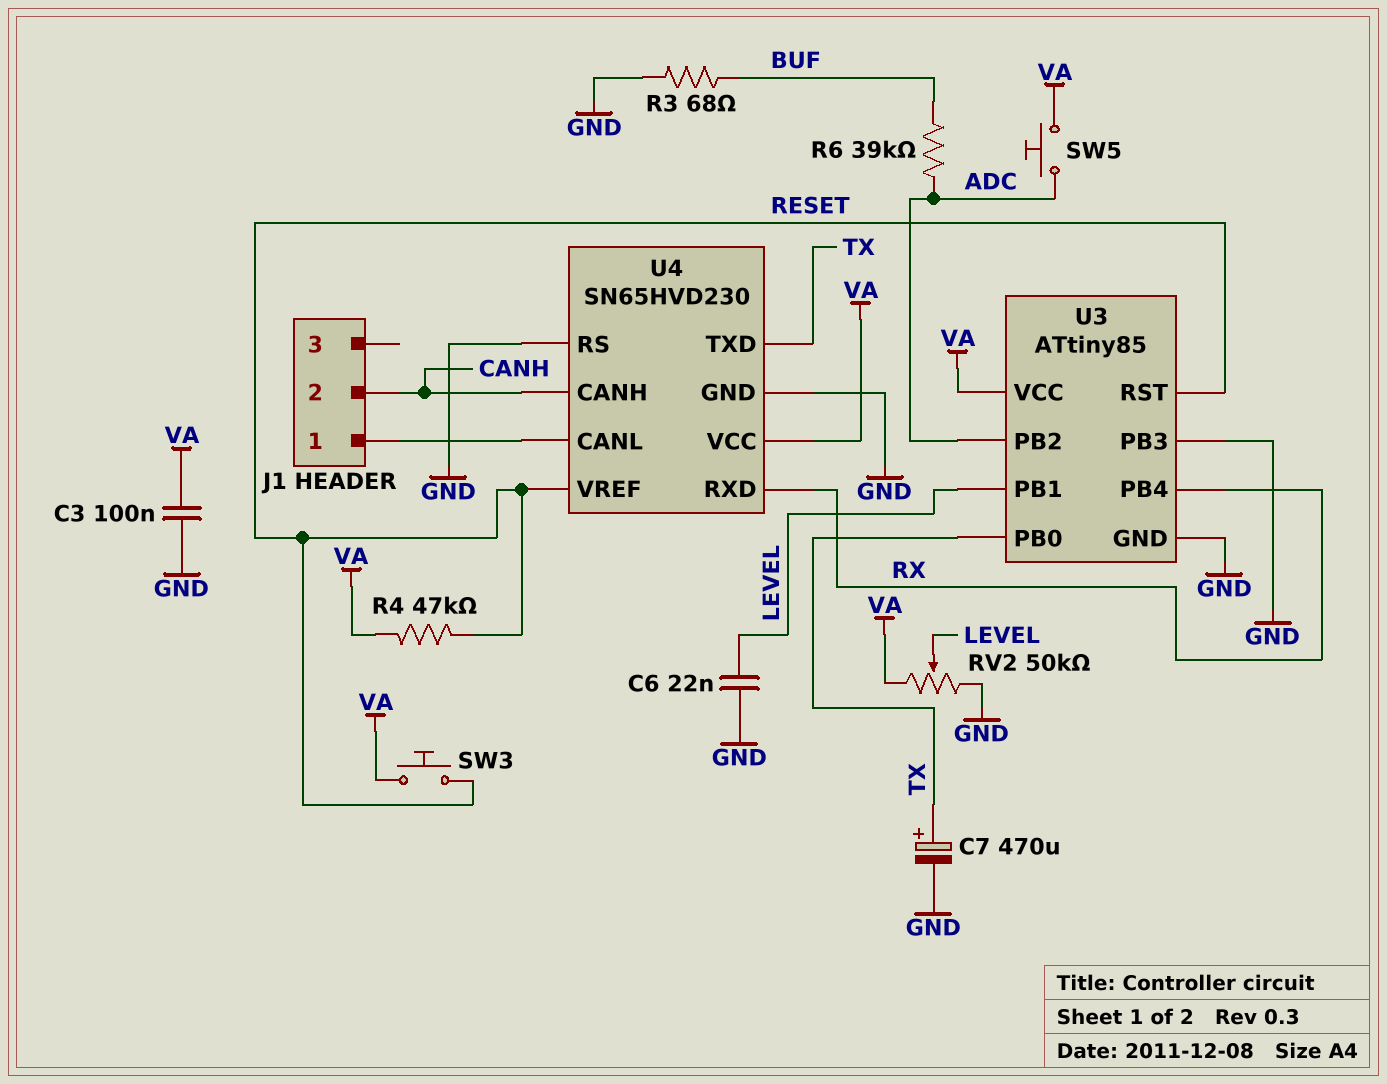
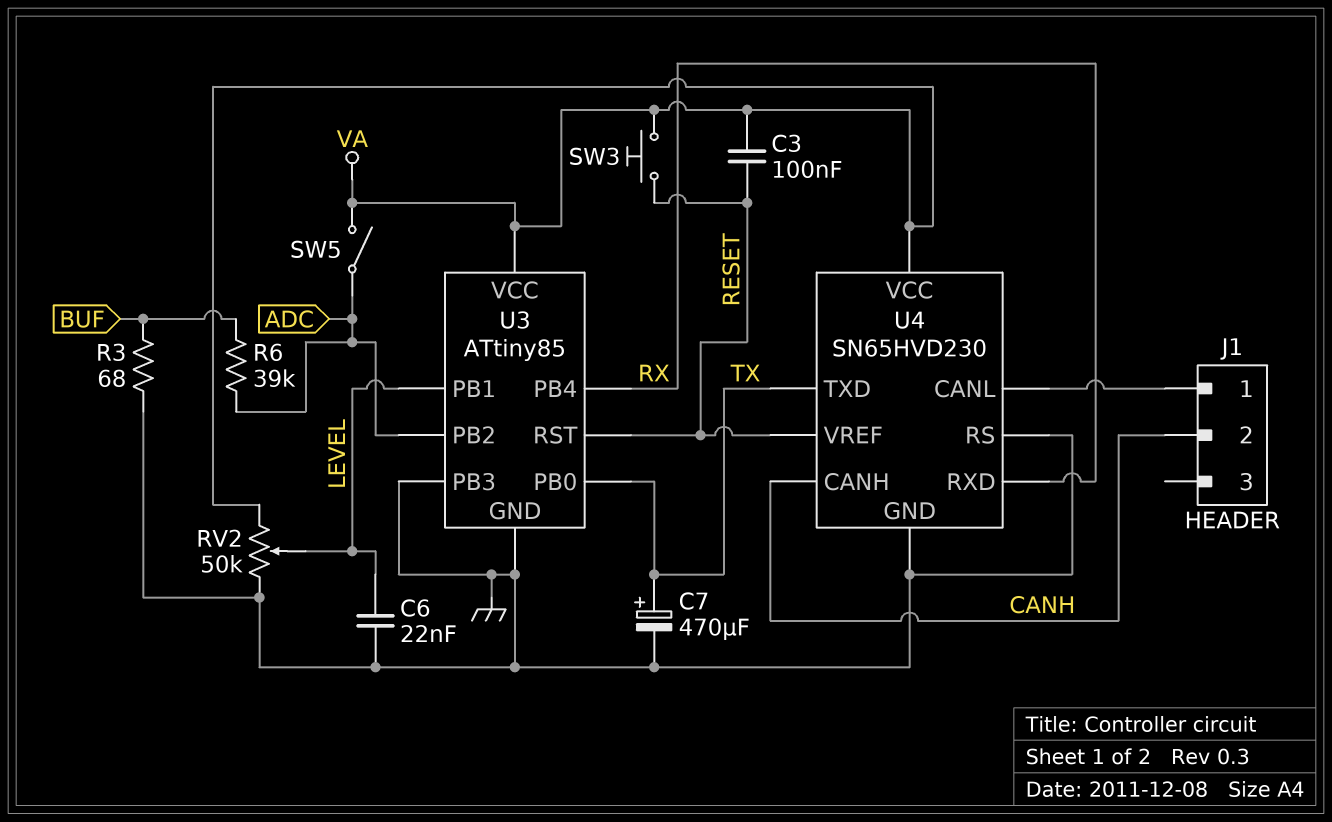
C3: 100nF (GND, VA) -> 100nF (RESET, VA)
R4: 47k (RESET, VA) -> none
SW5: button (ADC, VA) -> switch (ADC, VA)

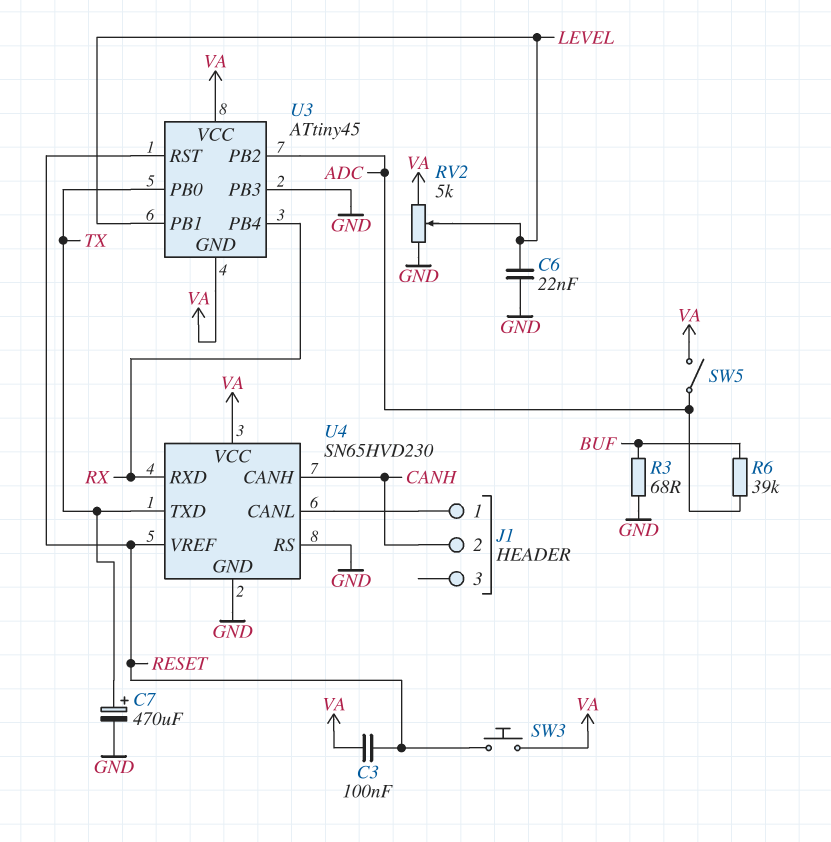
RV2: 50k (GND, VA, wiper LEVEL) -> 5k (GND, VA, wiper LEVEL)
U3: ATtiny85 -> ATtiny45
U3 pin GND: GND -> VA

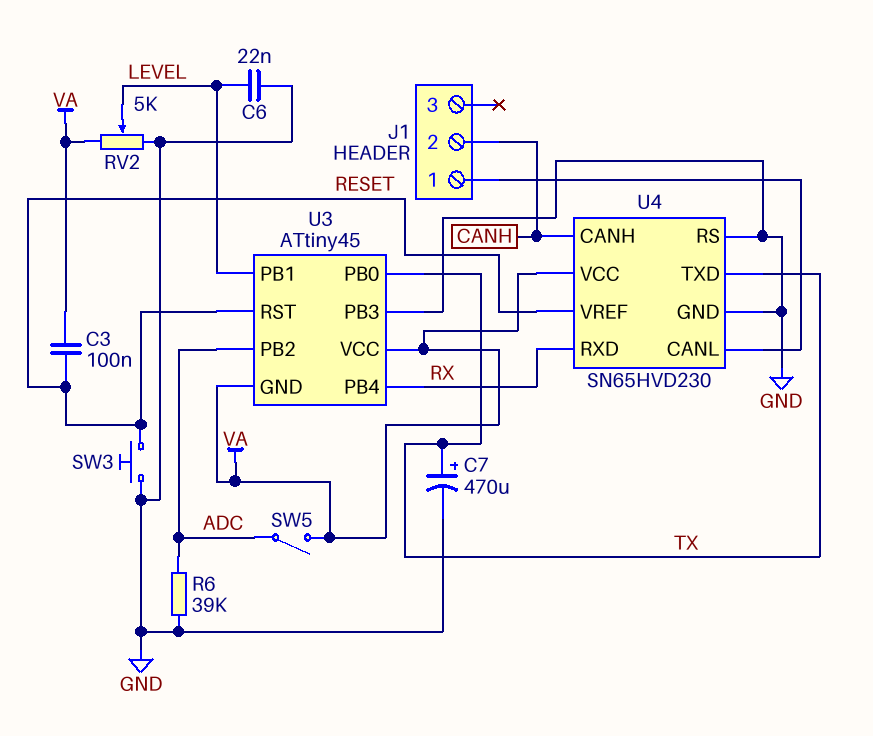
R3: 68 (BUF, GND) -> none
R6: 39k (ADC, BUF) -> 39k (ADC, GND)
SW3: button (RESET, VA) -> button (GND, RESET)

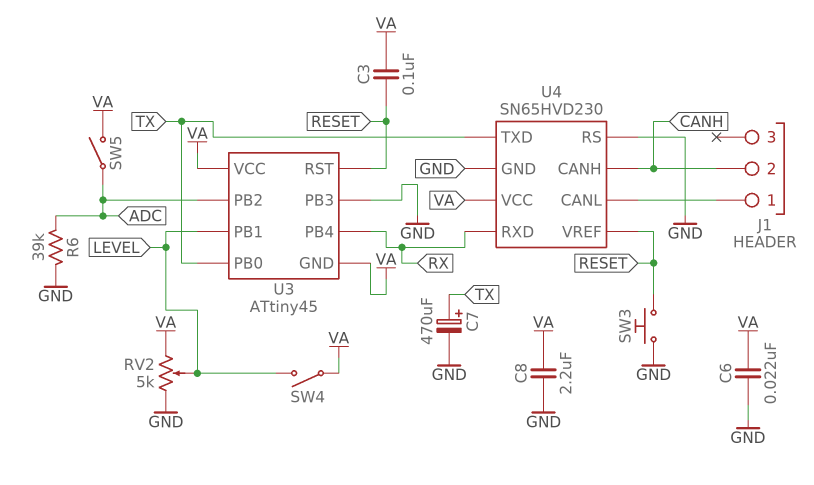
C6: 22nF (GND, LEVEL) -> 22nF (GND, VA)
C8: none -> 2.2uF (GND, VA)
SW4: none -> switch (LEVEL, VA)

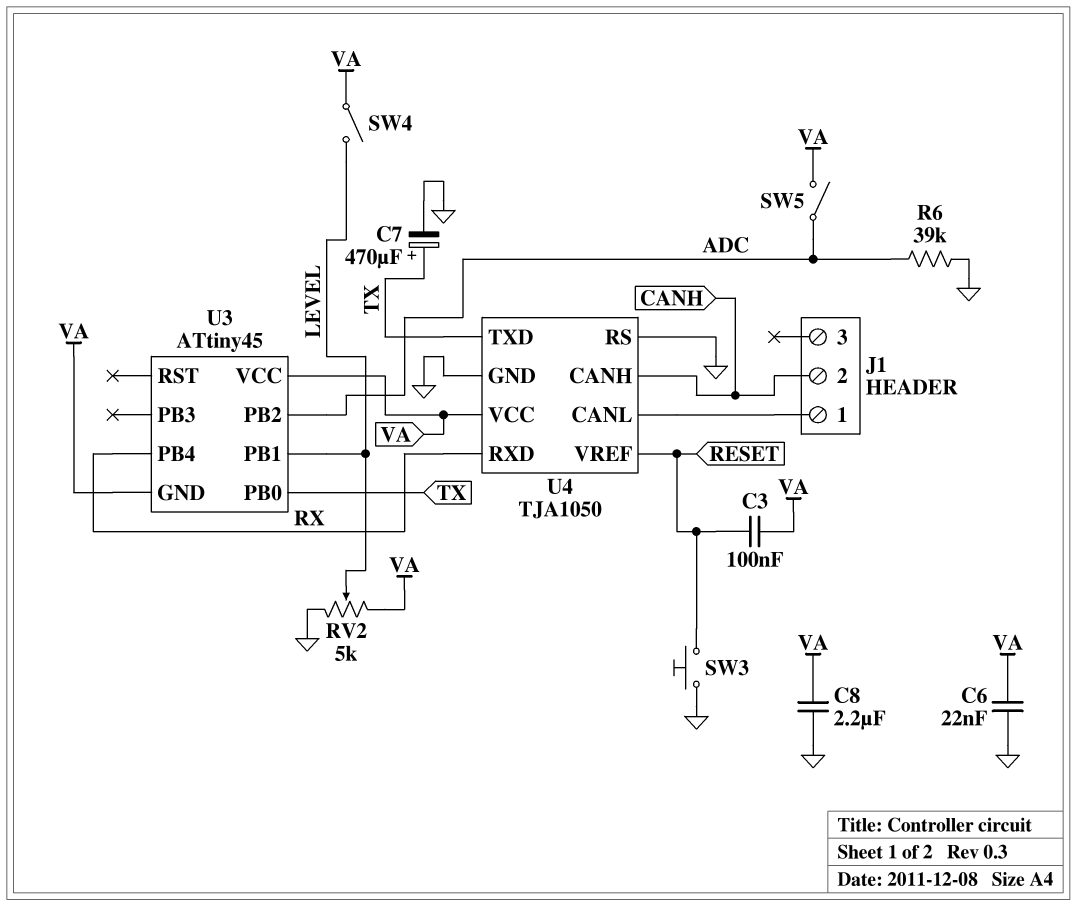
U3 pin PB3: GND -> none
U3 pin RST: RESET -> none
U4: SN65HVD230 -> TJA1050

